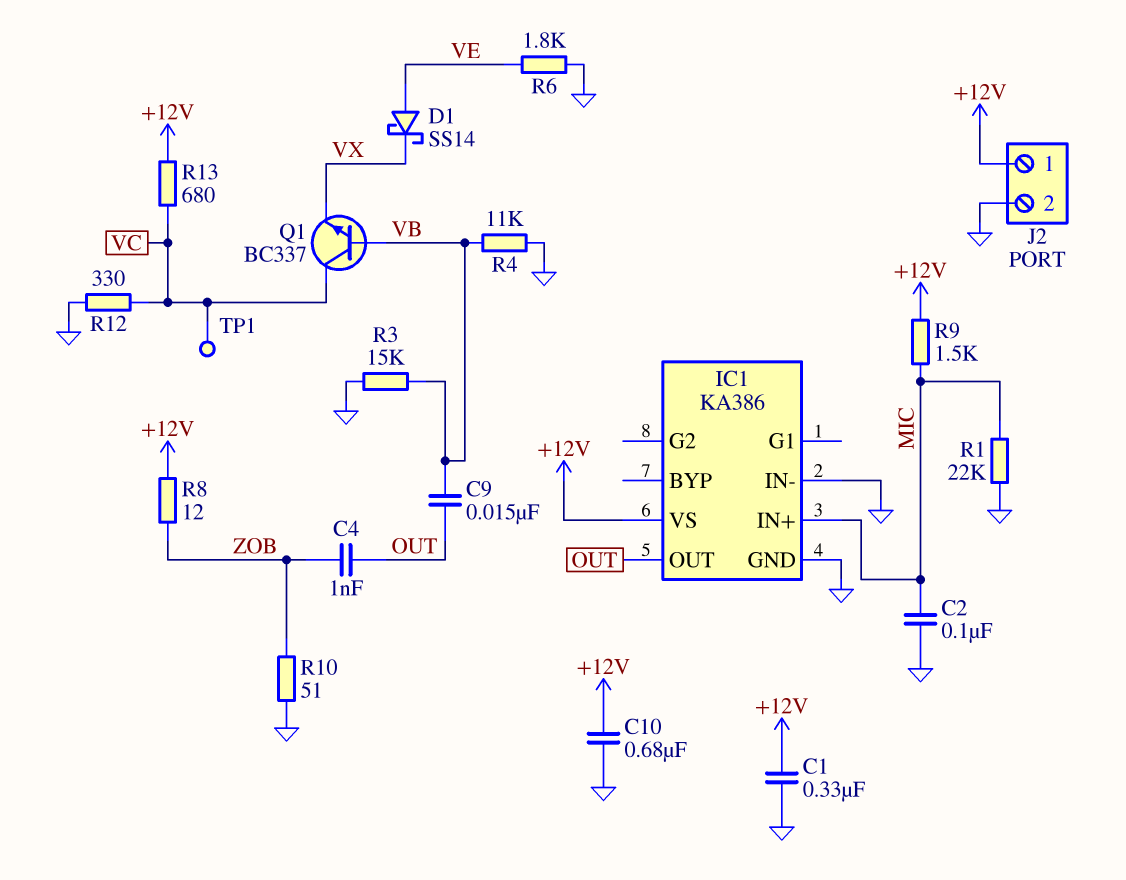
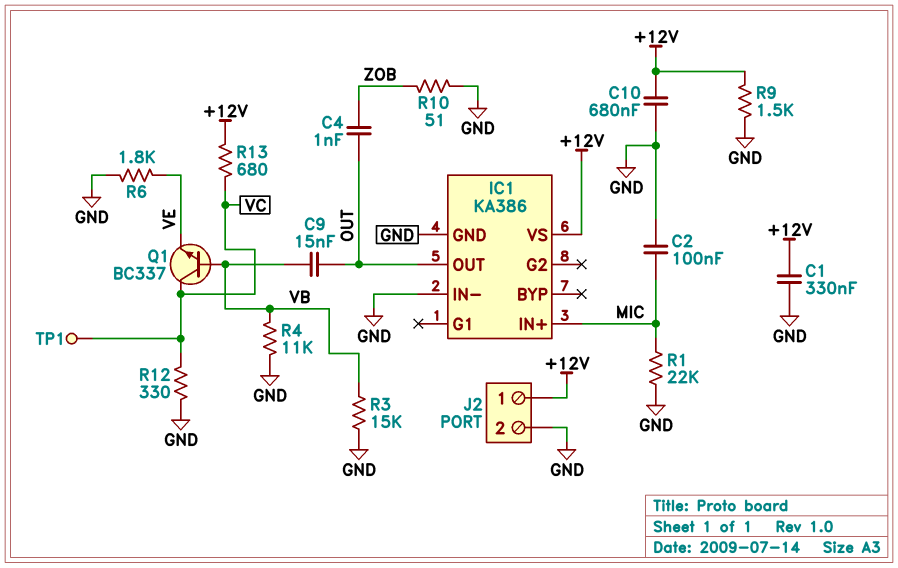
D1: schottky SS14 (A VE, K VX) -> none
Q1: NPN BC337 (B VB, C VC, E VX) -> NPN BC337 (B VB, C VC, E VE)
R8: 12 (+12V, ZOB) -> none
R9: 1.5k (+12V, MIC) -> 1.5k (+12V, GND)

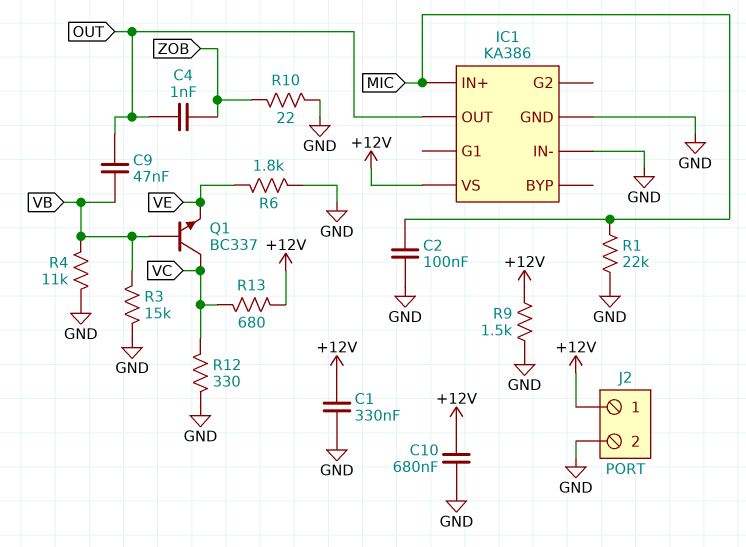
C9: 15nF (OUT, VB) -> 47nF (OUT, VB)
R10: 51 (GND, ZOB) -> 22 (GND, ZOB)
TP1: test point (VC) -> none

